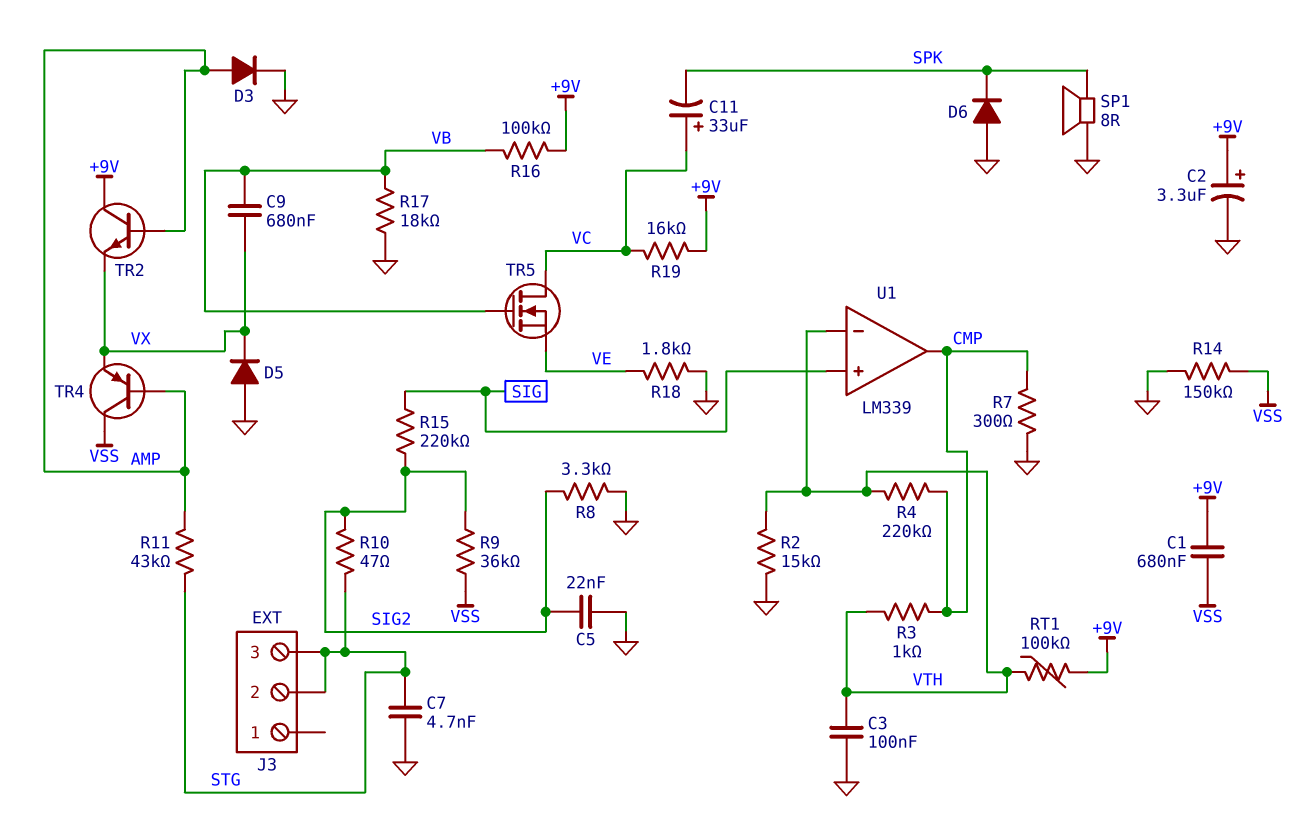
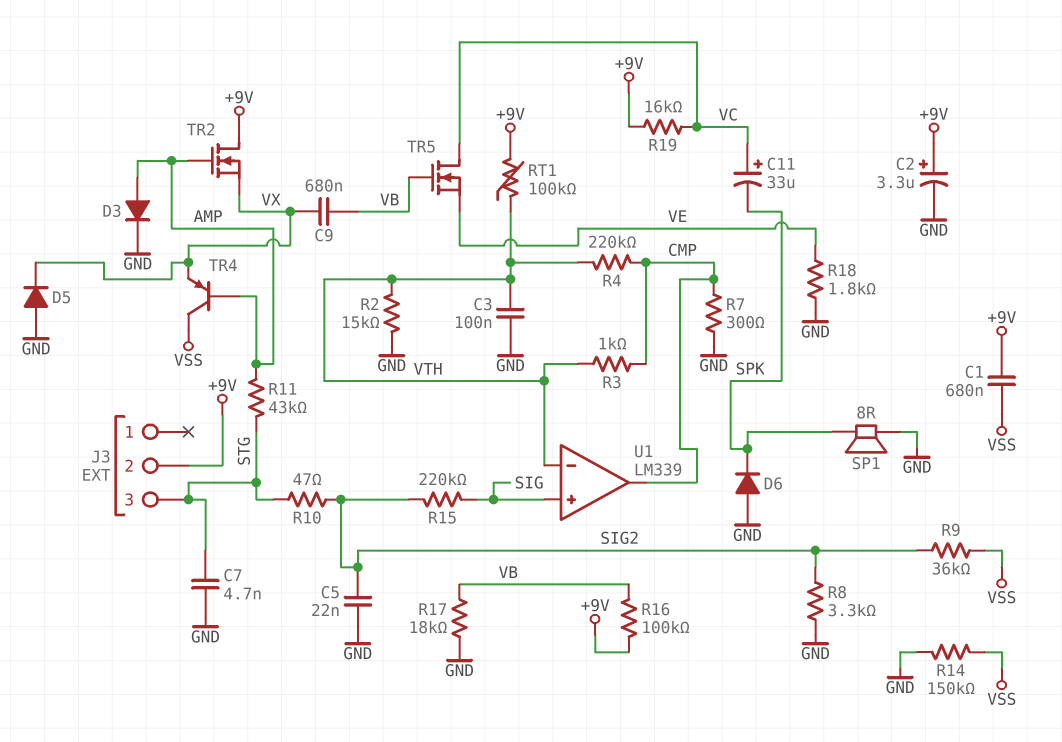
J3 pin 2: STG -> +9V
TR2: NPN (B AMP, C +9V, E VX) -> NMOS (G AMP, D +9V, S VX)

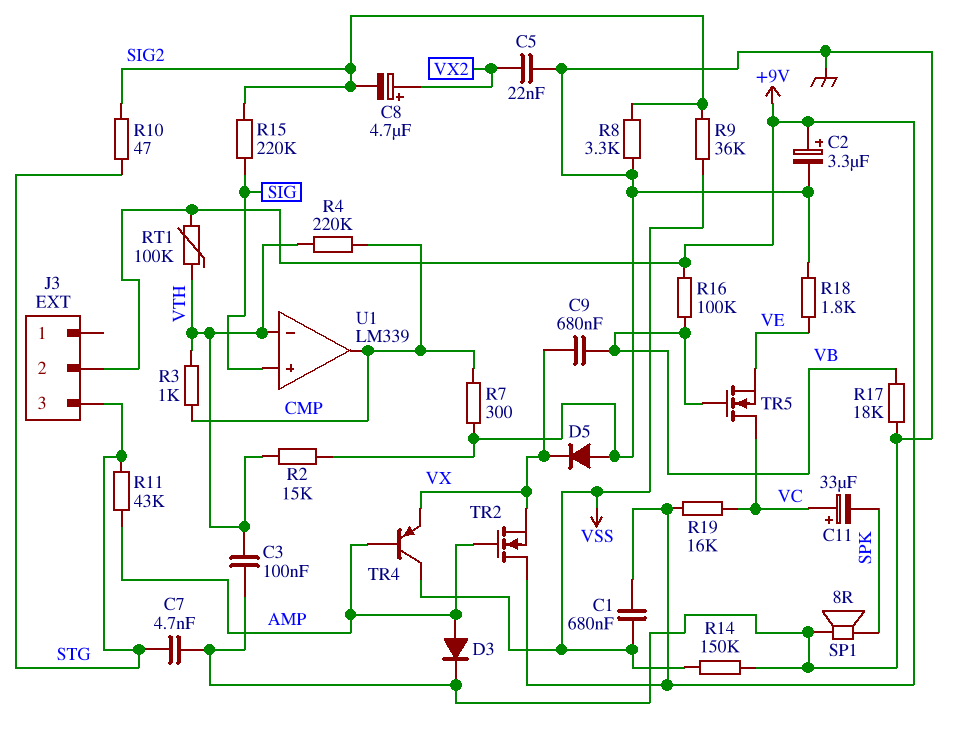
C5: 22nF (GND, SIG2) -> 22nF (GND, VX2)
C8: none -> 4.7uF (plus VX2, minus SIG2)
D6: diode (A GND, K SPK) -> none

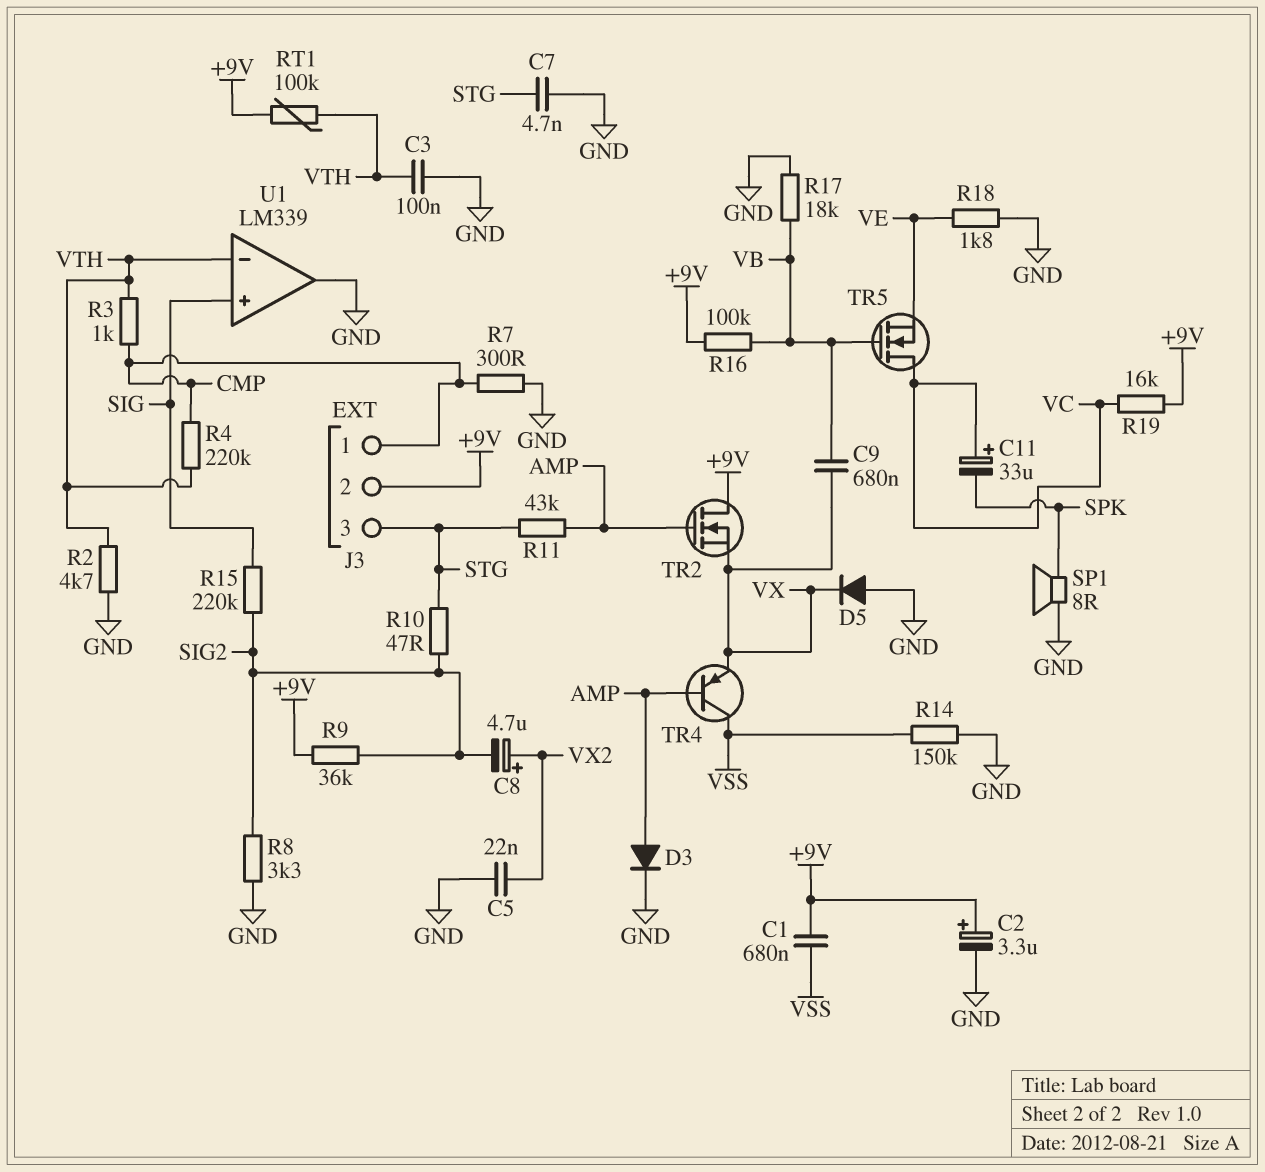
J3 pin 1: none -> CMP
R2: 15k (GND, VTH) -> 4.7k (GND, VTH)
R9: 36k (SIG2, VSS) -> 36k (+9V, SIG2)
U1 pin out: CMP -> GND

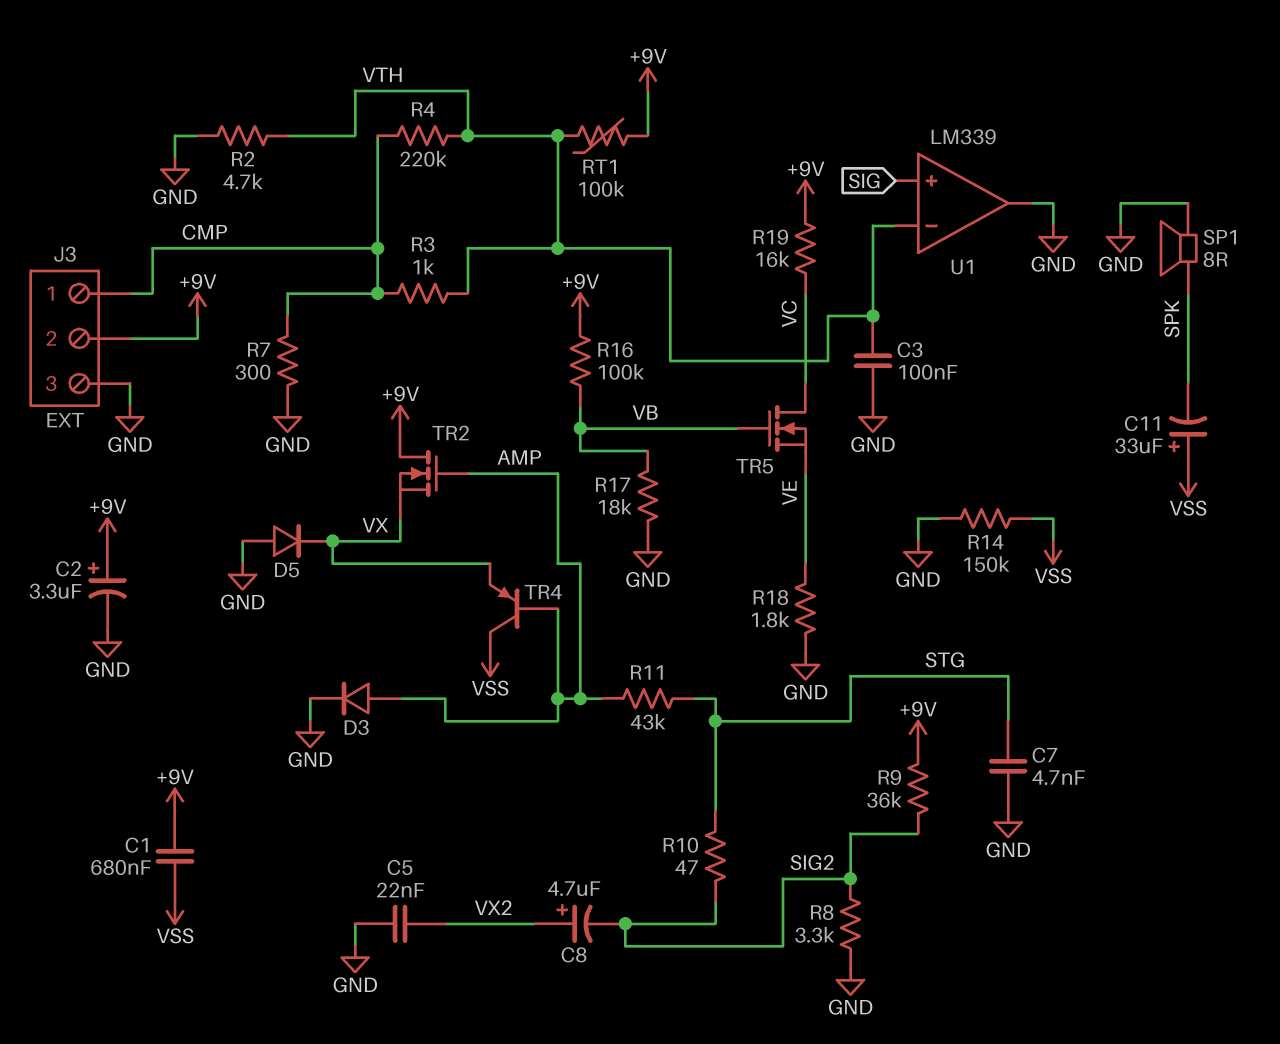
C9: 680nF (VB, VX) -> none
C11: 33uF (plus VC, minus SPK) -> 33uF (plus VSS, minus SPK)
J3 pin 3: STG -> GND
R15: 220k (SIG, SIG2) -> none

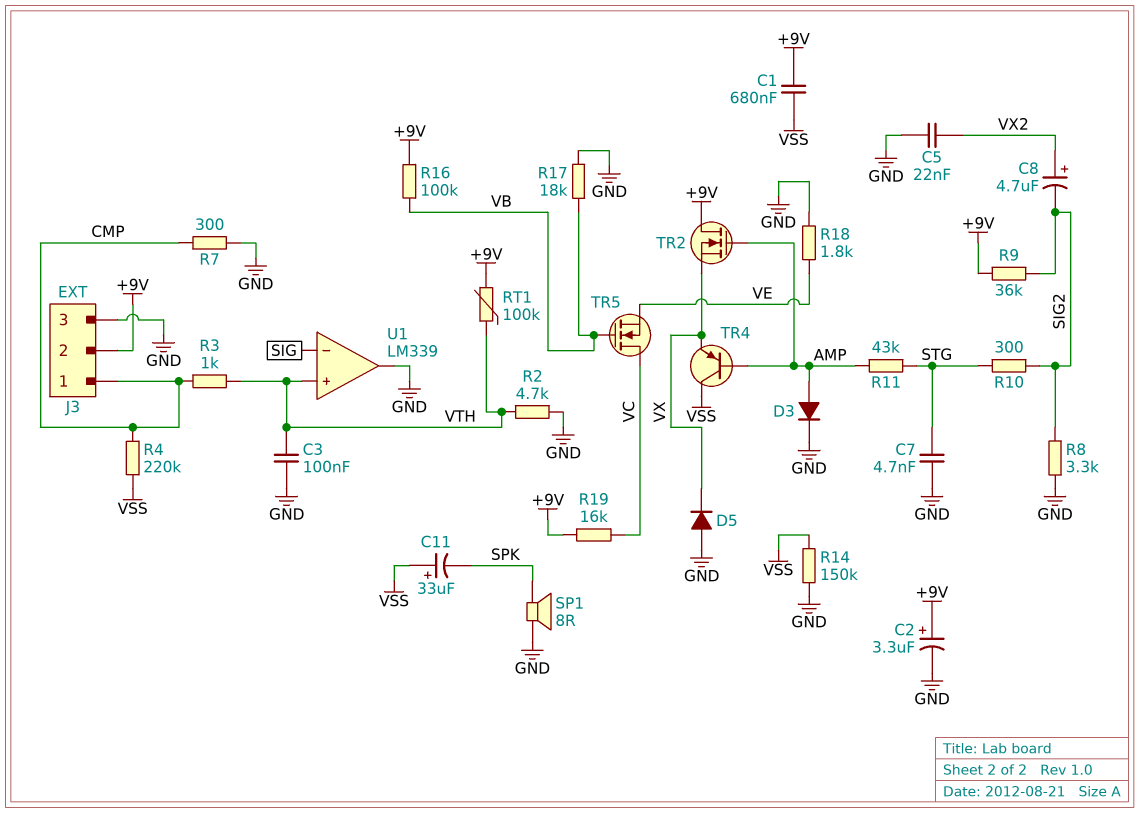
R4: 220k (CMP, VTH) -> 220k (CMP, VSS)
R10: 47 (SIG2, STG) -> 300 (SIG2, STG)
U1 pin in+: SIG -> VTH
U1 pin in-: VTH -> SIG

